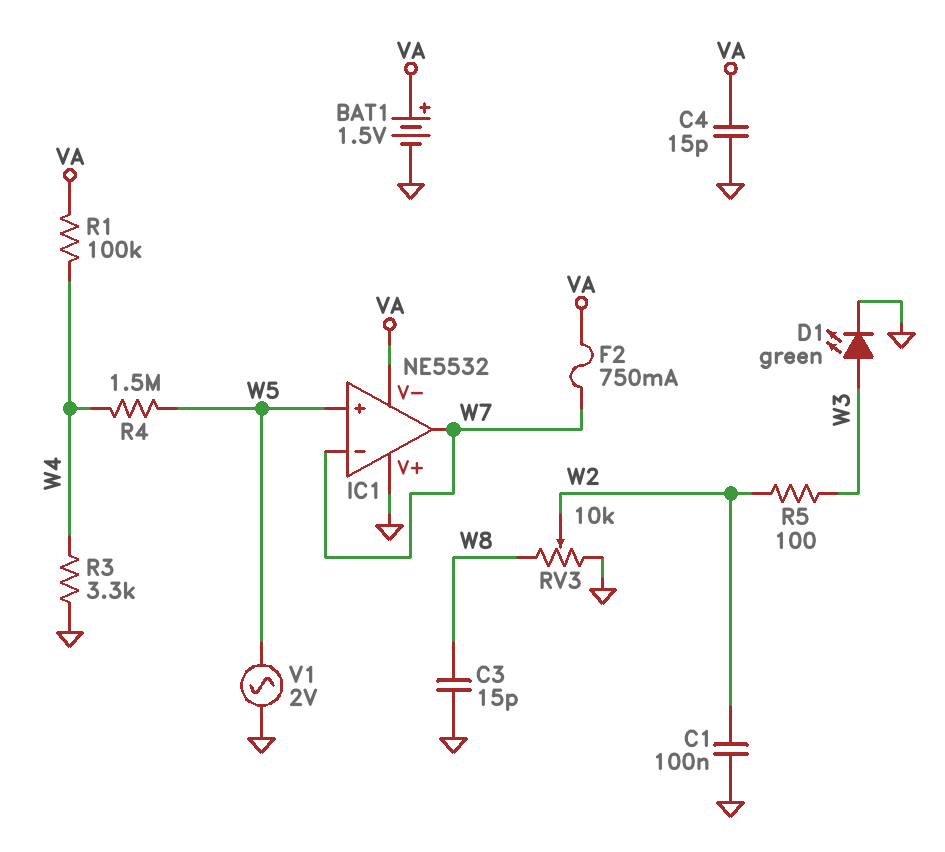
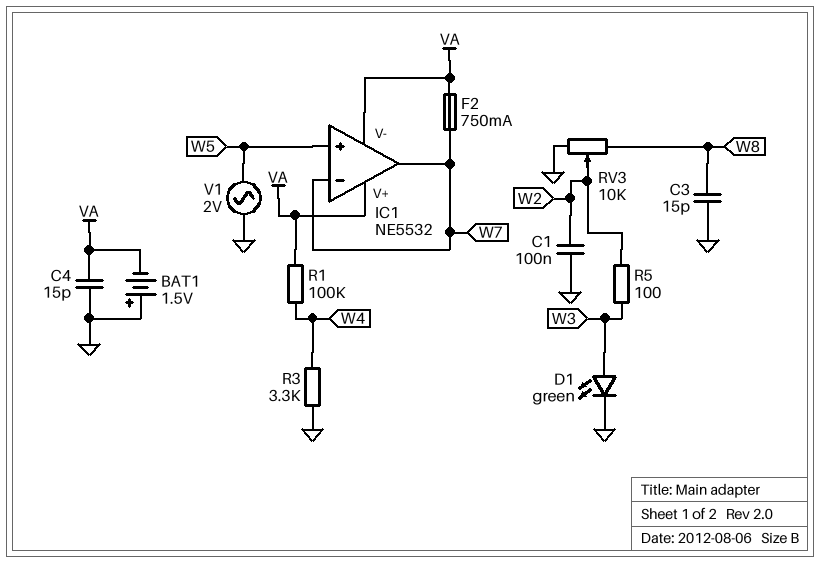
BAT1: 1.5V (plus VA, minus GND) -> 1.5V (plus GND, minus VA)
IC1 pin V+: GND -> VA
R4: 1.5M (W4, W5) -> none

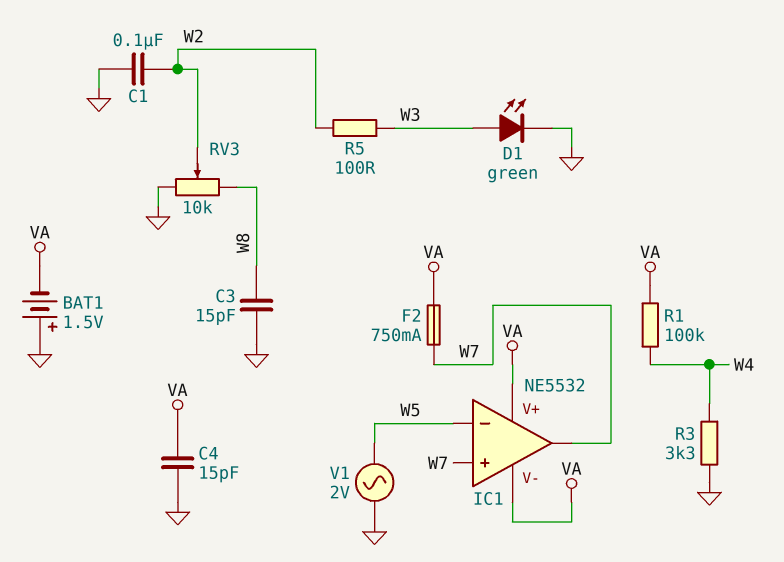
IC1 pin in+: W5 -> W7
IC1 pin in-: W7 -> W5

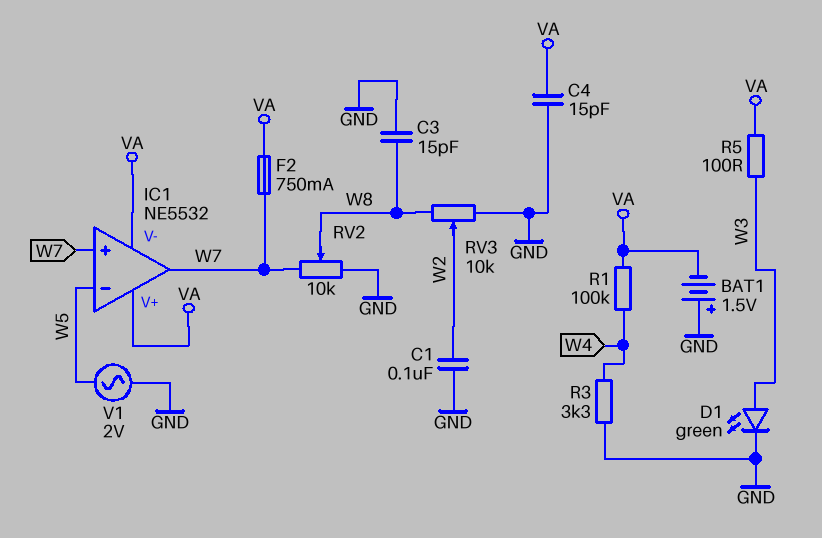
R5: 100 (W2, W3) -> 100 (VA, W3)
RV2: none -> 10k (GND, W7, wiper W8)

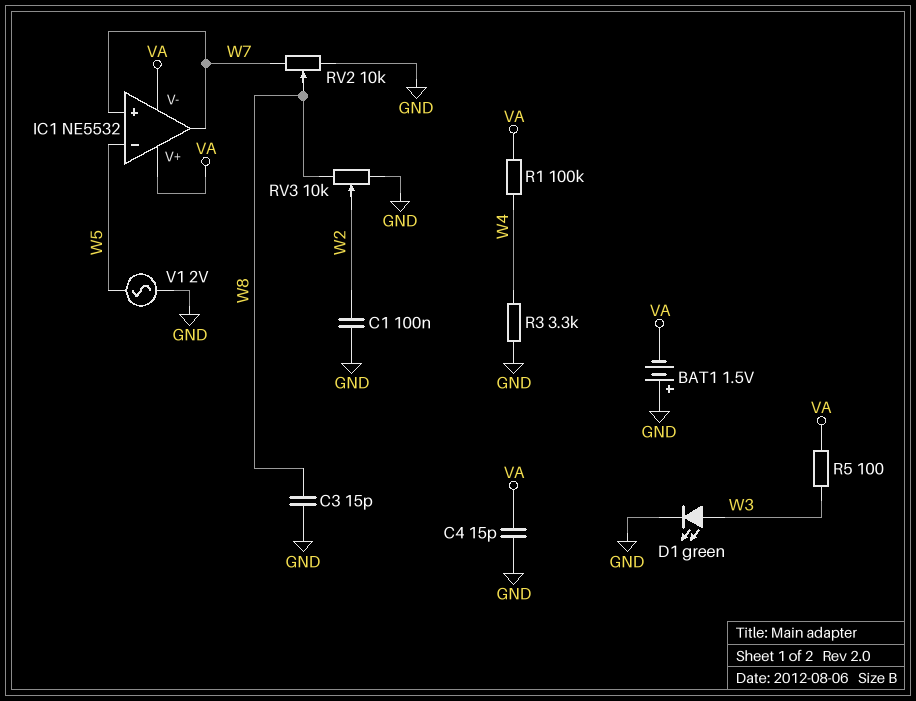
F2: 750mA (VA, W7) -> none

